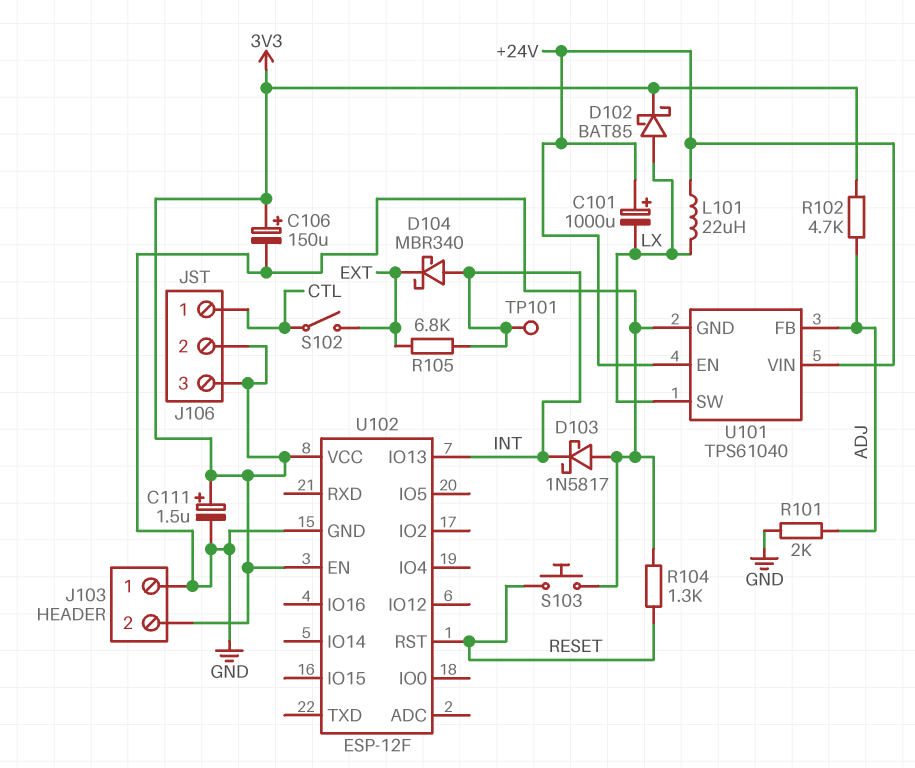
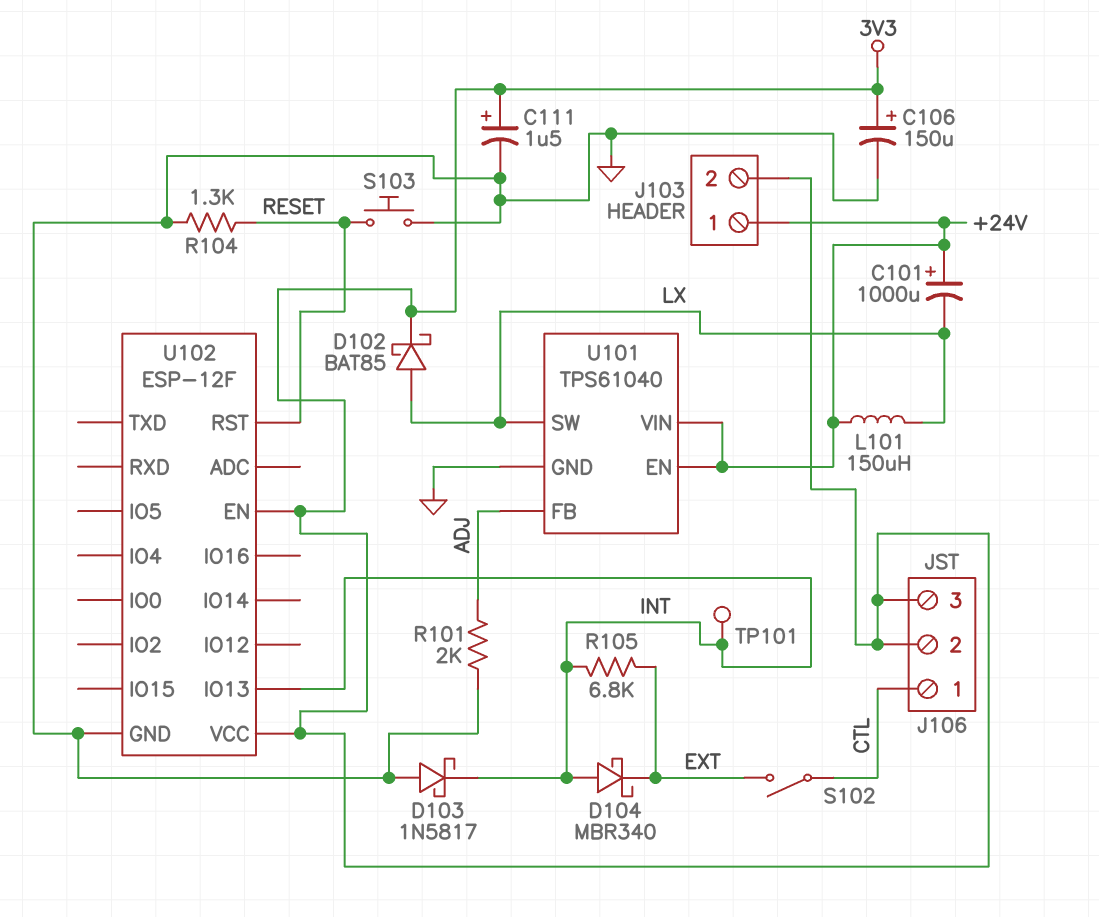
J103 pin 1: GND -> +24V
L101: 22uH (+24V, LX) -> 150uH (+24V, LX)
R102: 4.7k (3V3, ADJ) -> none

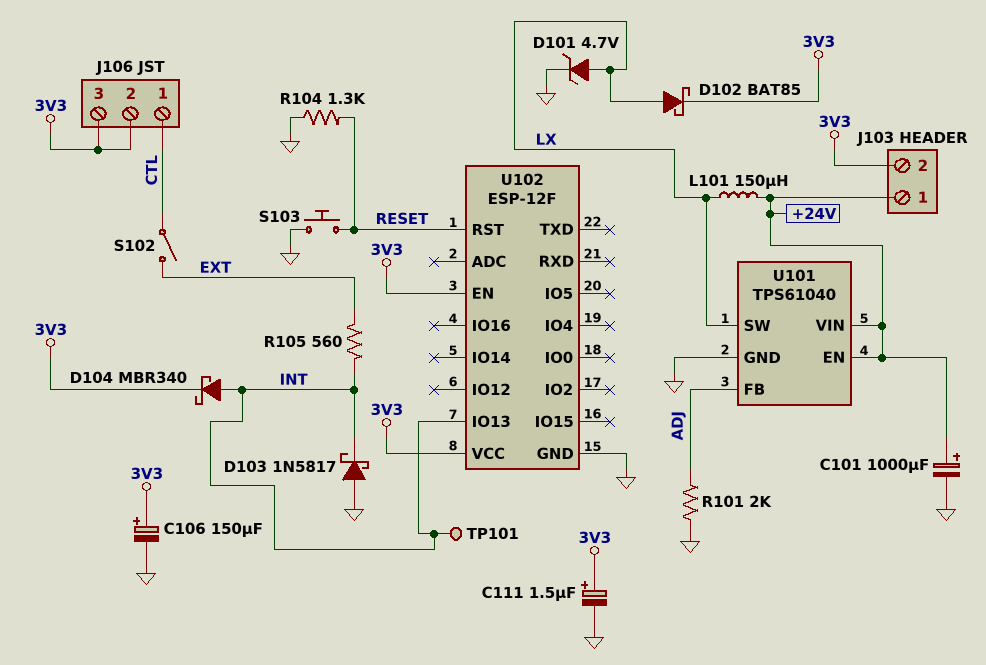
C101: 1000uF (plus +24V, minus LX) -> 1000uF (plus +24V, minus GND)
D101: none -> zener 4.7V (A LX, K GND)
D104: schottky MBR340 (A INT, K EXT) -> schottky MBR340 (A INT, K 3V3)
R105: 6.8k (EXT, INT) -> 560 (EXT, INT)

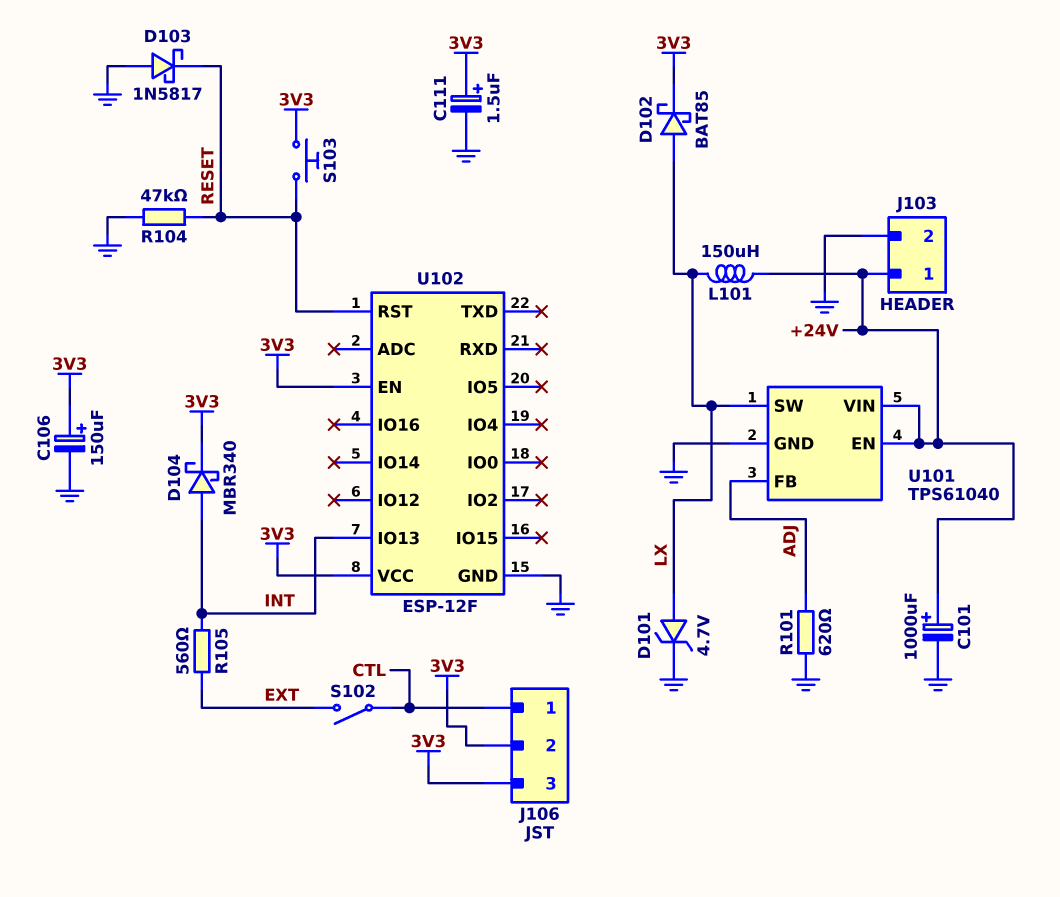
D103: schottky 1N5817 (A GND, K INT) -> schottky 1N5817 (A GND, K RESET)
J103 pin 2: 3V3 -> GND
R101: 2k (ADJ, GND) -> 620 (ADJ, GND)
R104: 1.3k (GND, RESET) -> 47k (GND, RESET)
S103: button (GND, RESET) -> button (3V3, RESET)
TP101: test point (INT) -> none

